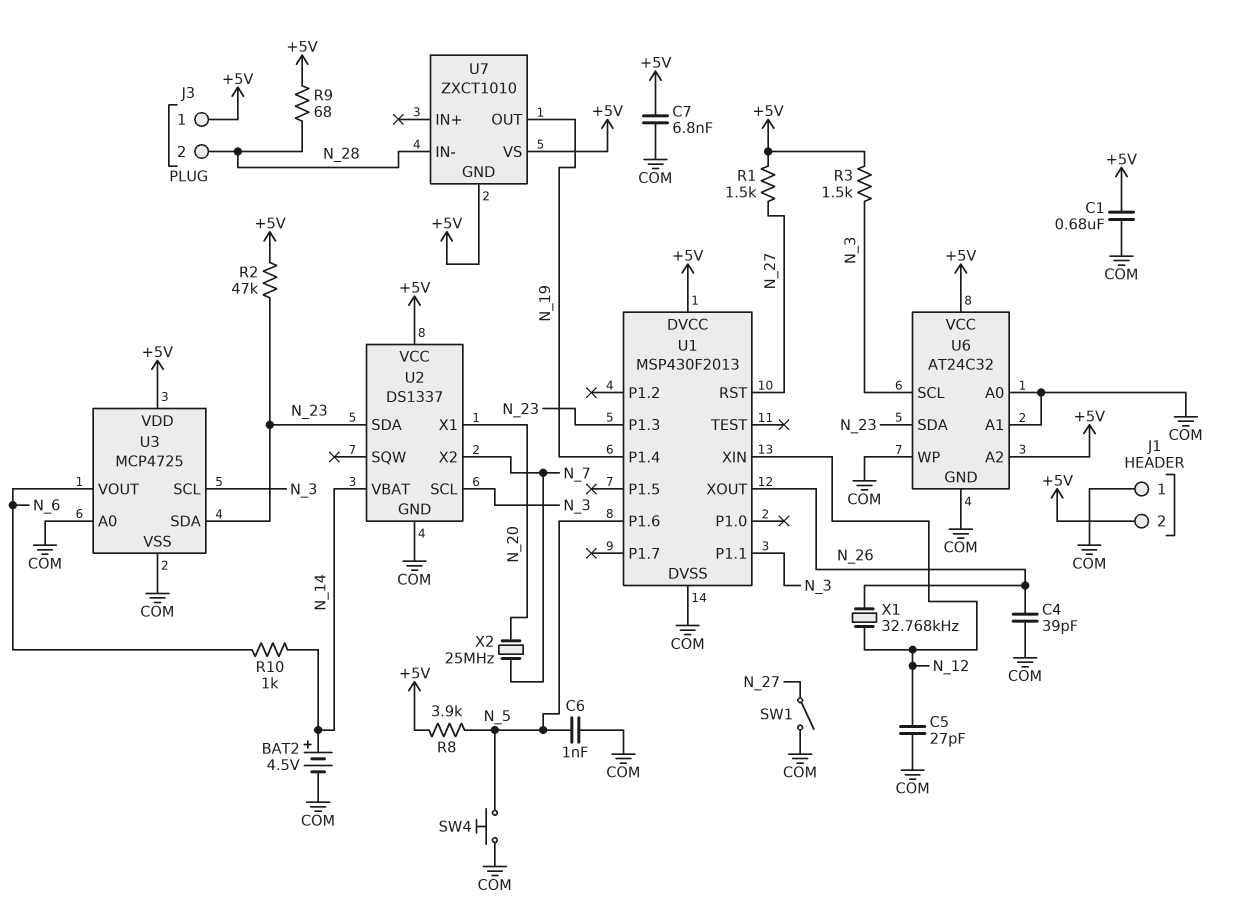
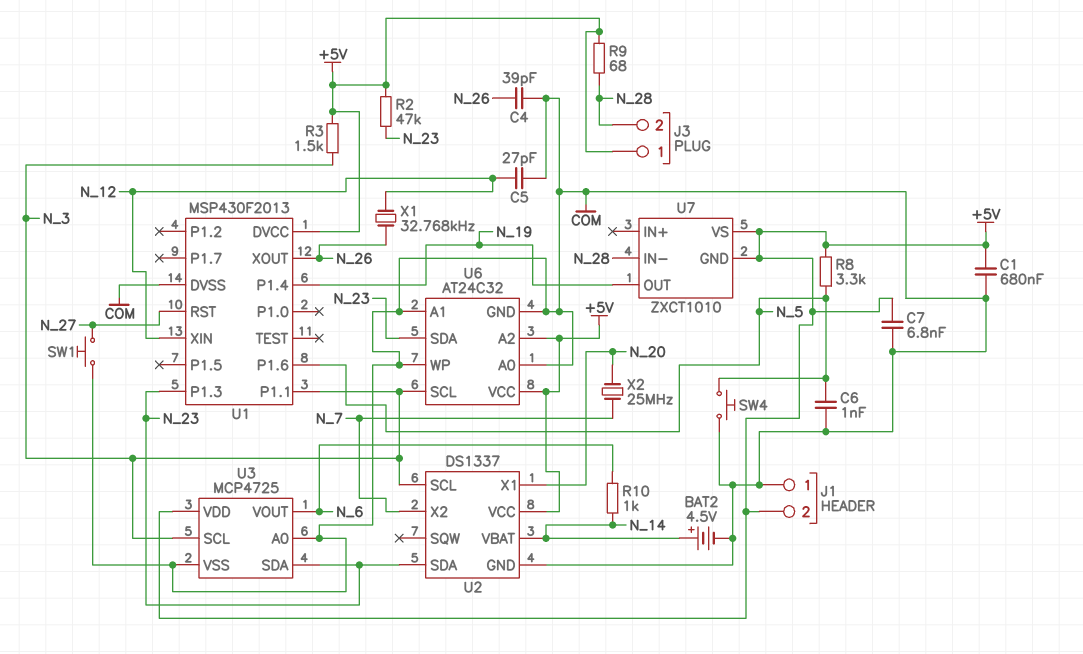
R1: 1.5k (+5V, N_27) -> none
R8: 3.9k (+5V, N_5) -> 3.3k (+5V, N_5)
SW1: switch (COM, N_27) -> button (COM, N_27)

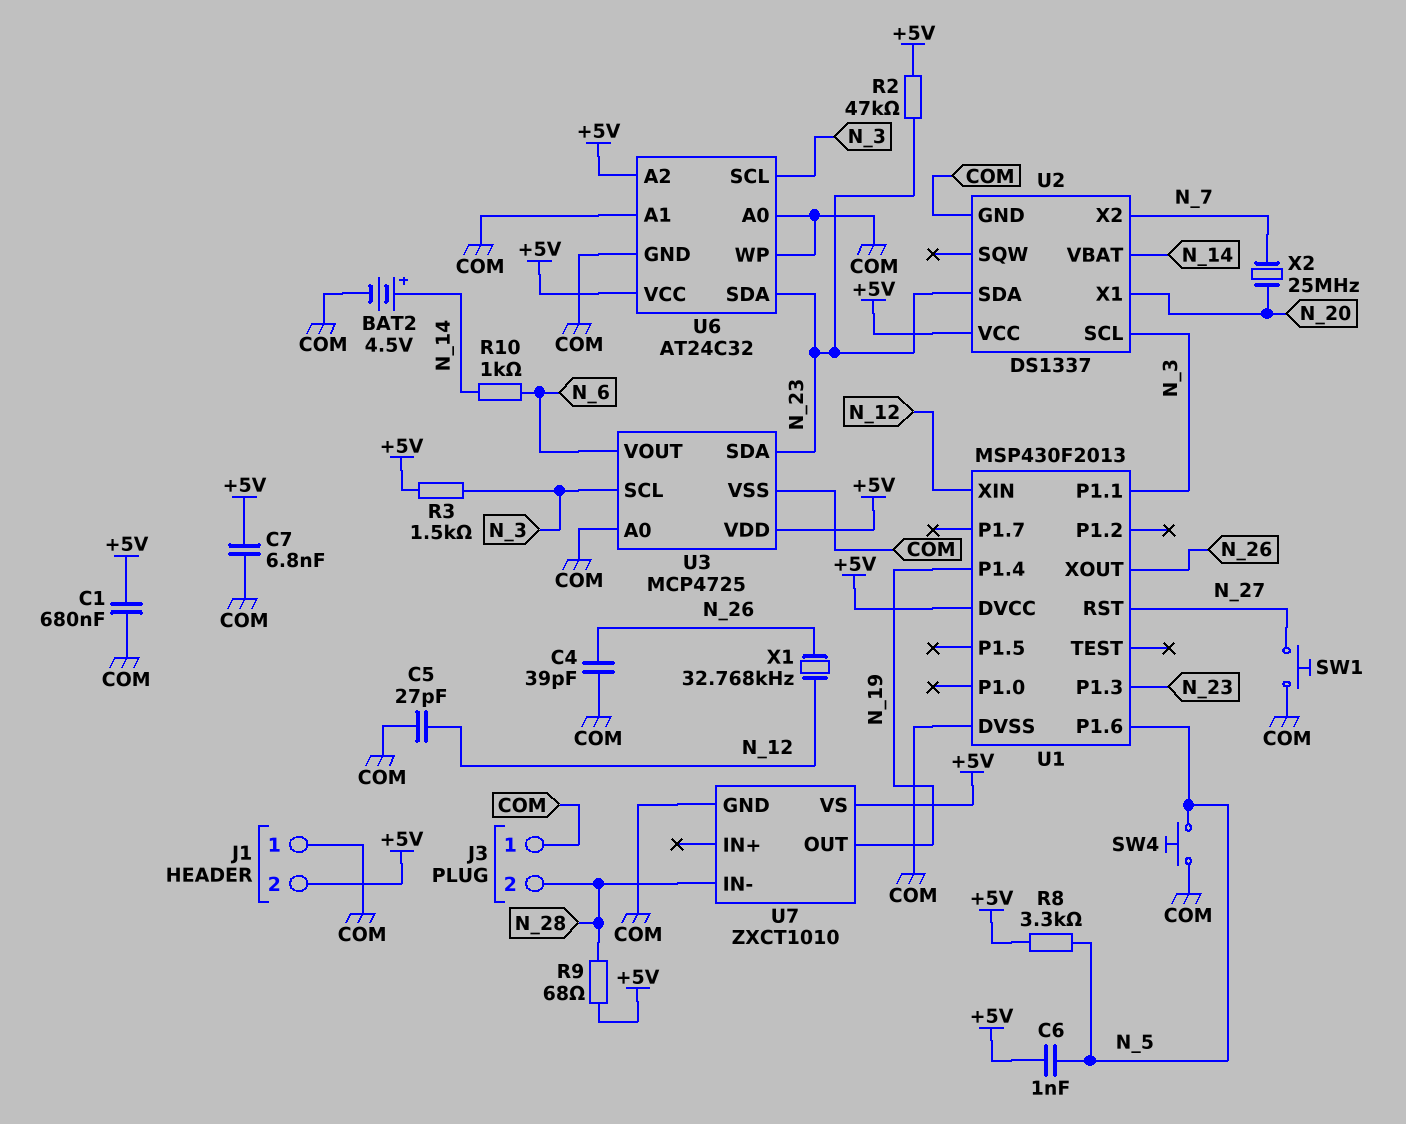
C6: 1nF (COM, N_5) -> 1nF (+5V, N_5)
J3 pin 1: +5V -> COM
U7 pin GND: +5V -> COM

